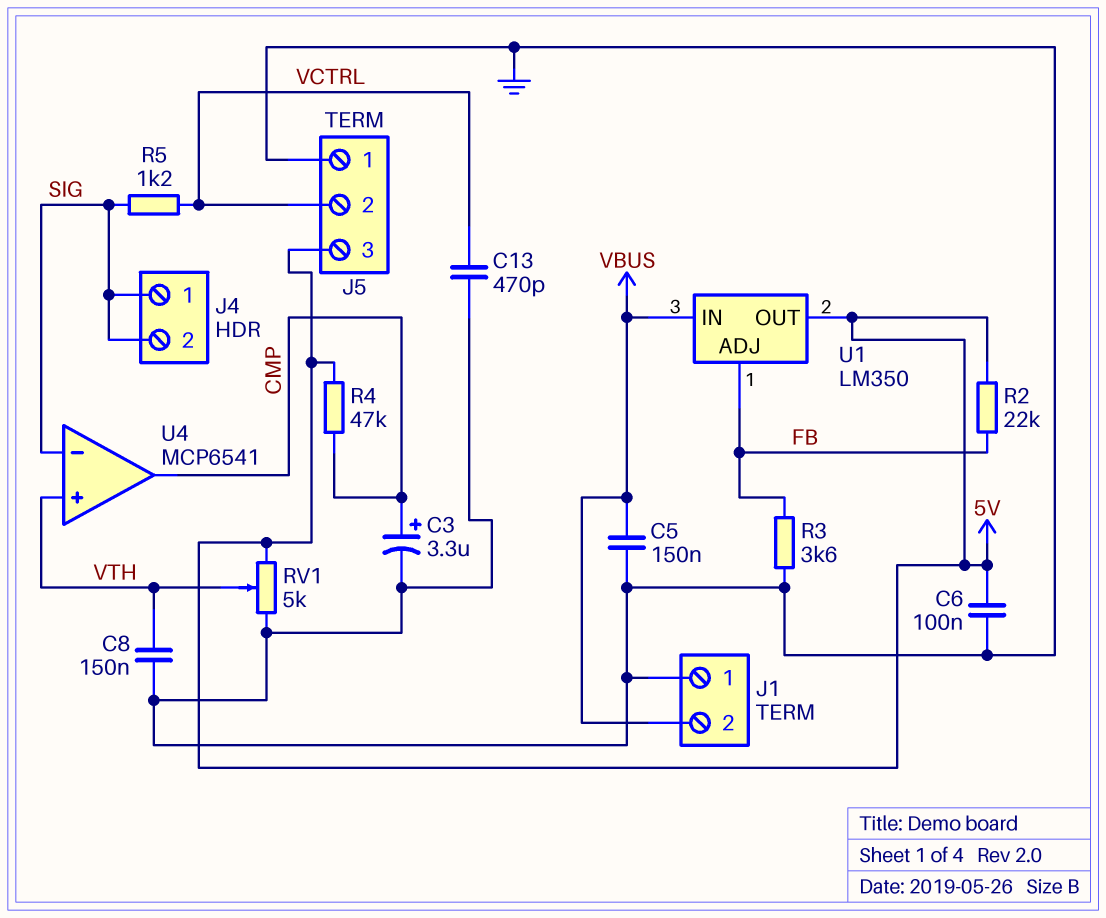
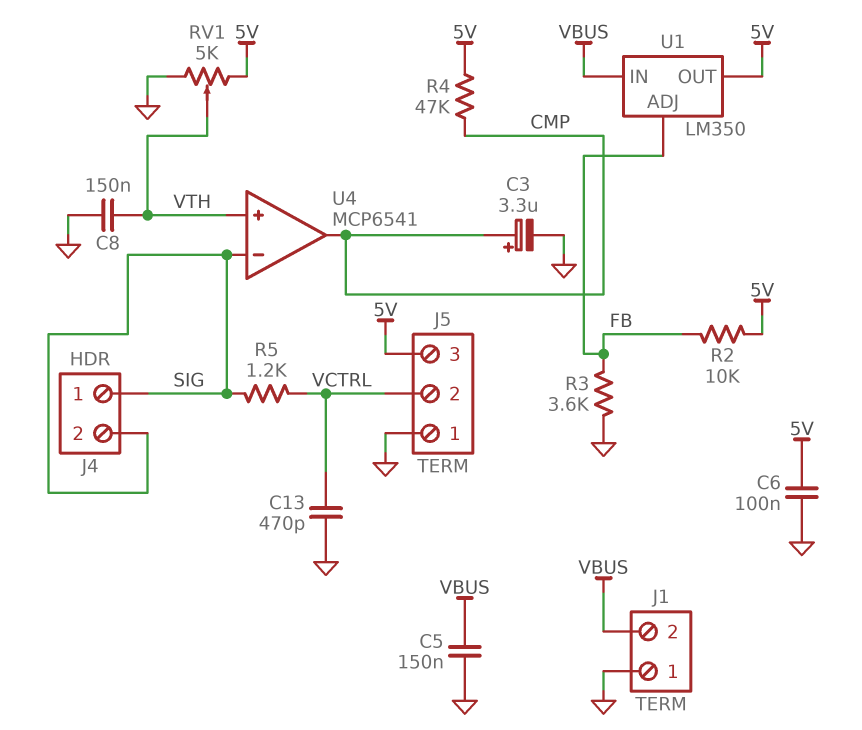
R2: 22k (5V, FB) -> 10k (5V, FB)

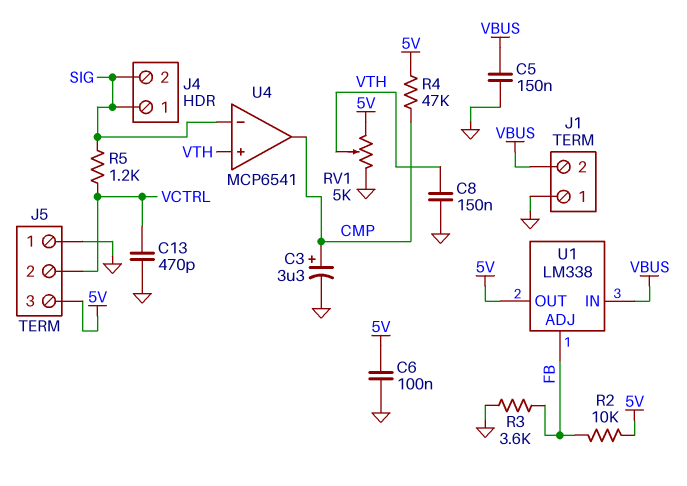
U1: LM350 -> LM338

